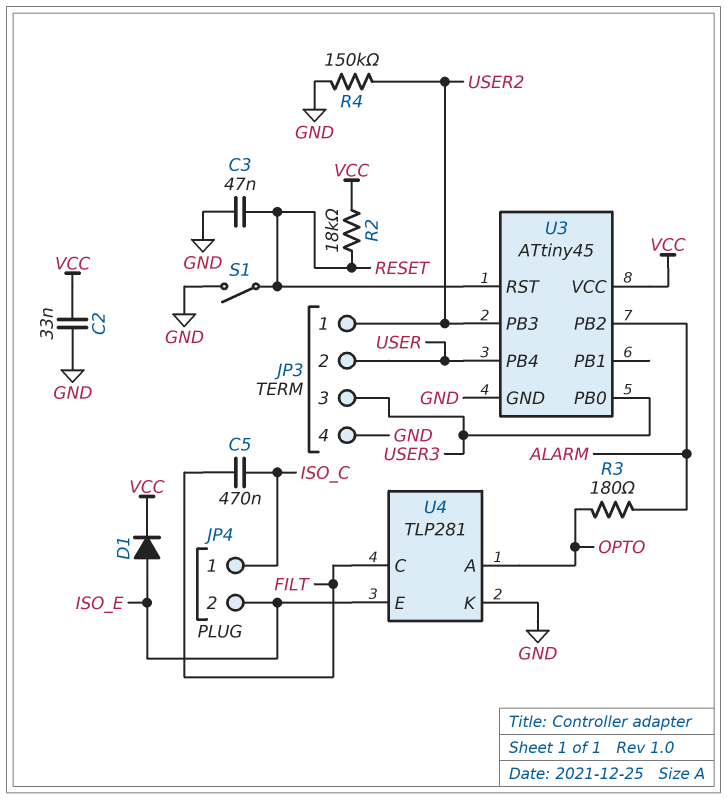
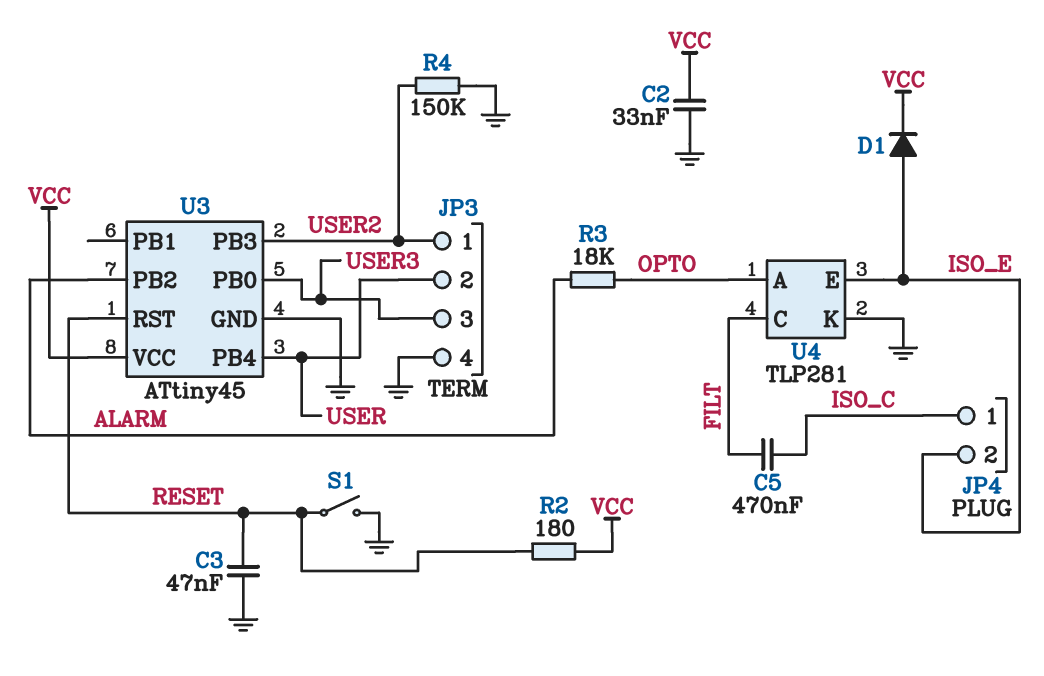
R2: 18k (RESET, VCC) -> 180 (RESET, VCC)
R3: 180 (ALARM, OPTO) -> 18k (ALARM, OPTO)

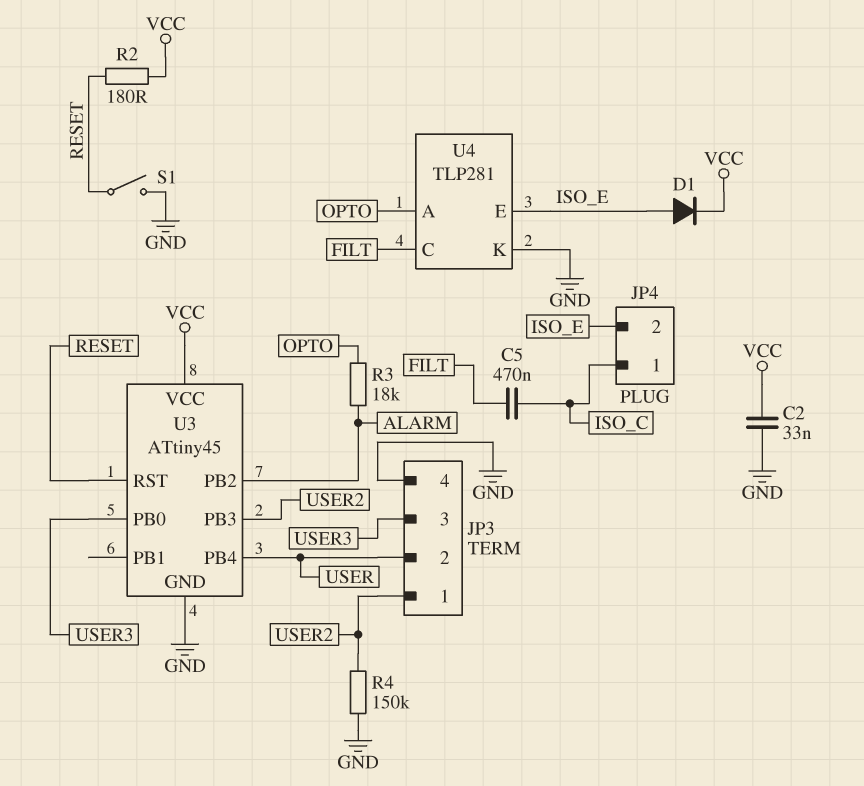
C3: 47nF (GND, RESET) -> none

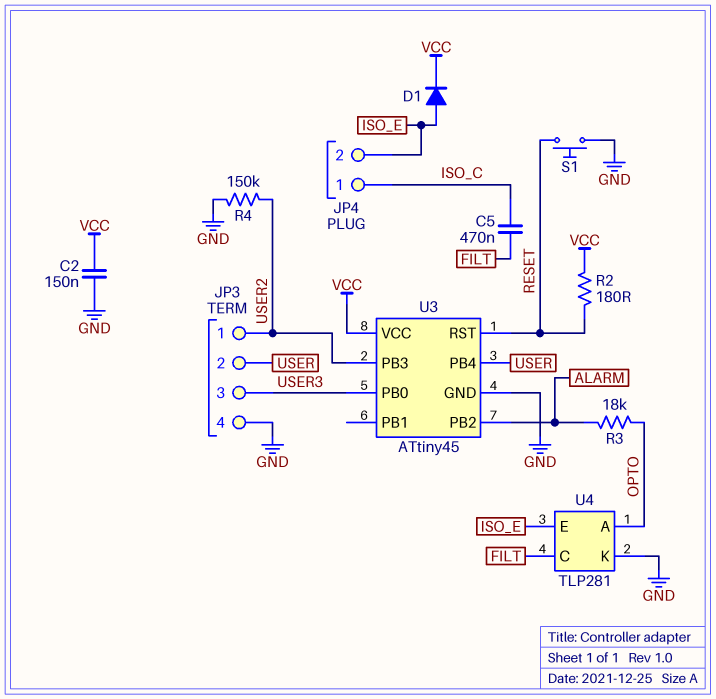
C2: 33nF (GND, VCC) -> 150nF (GND, VCC)
S1: switch (GND, RESET) -> button (GND, RESET)

